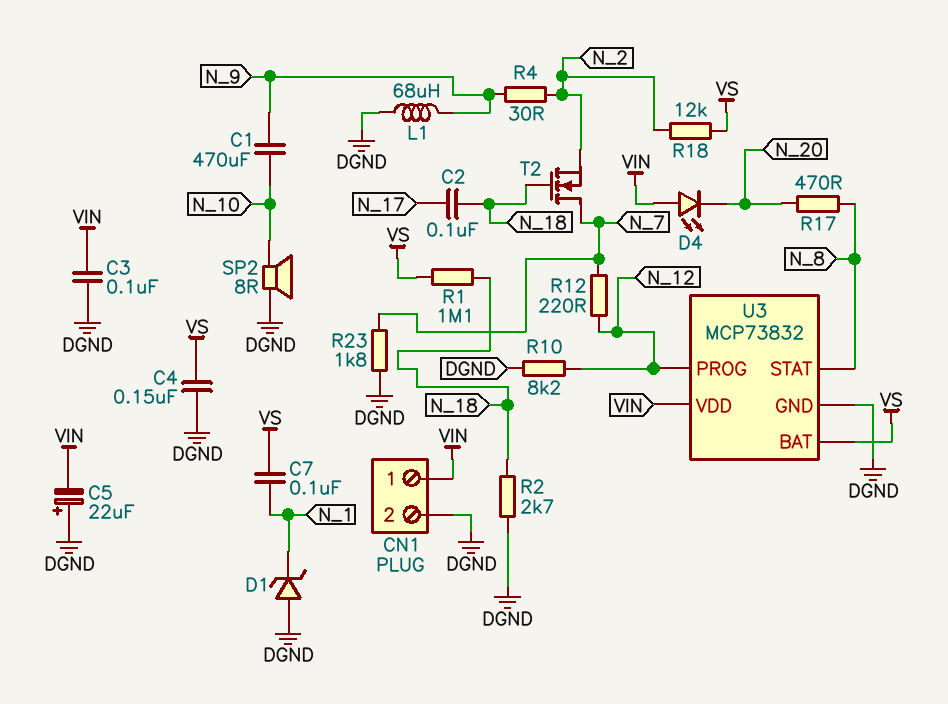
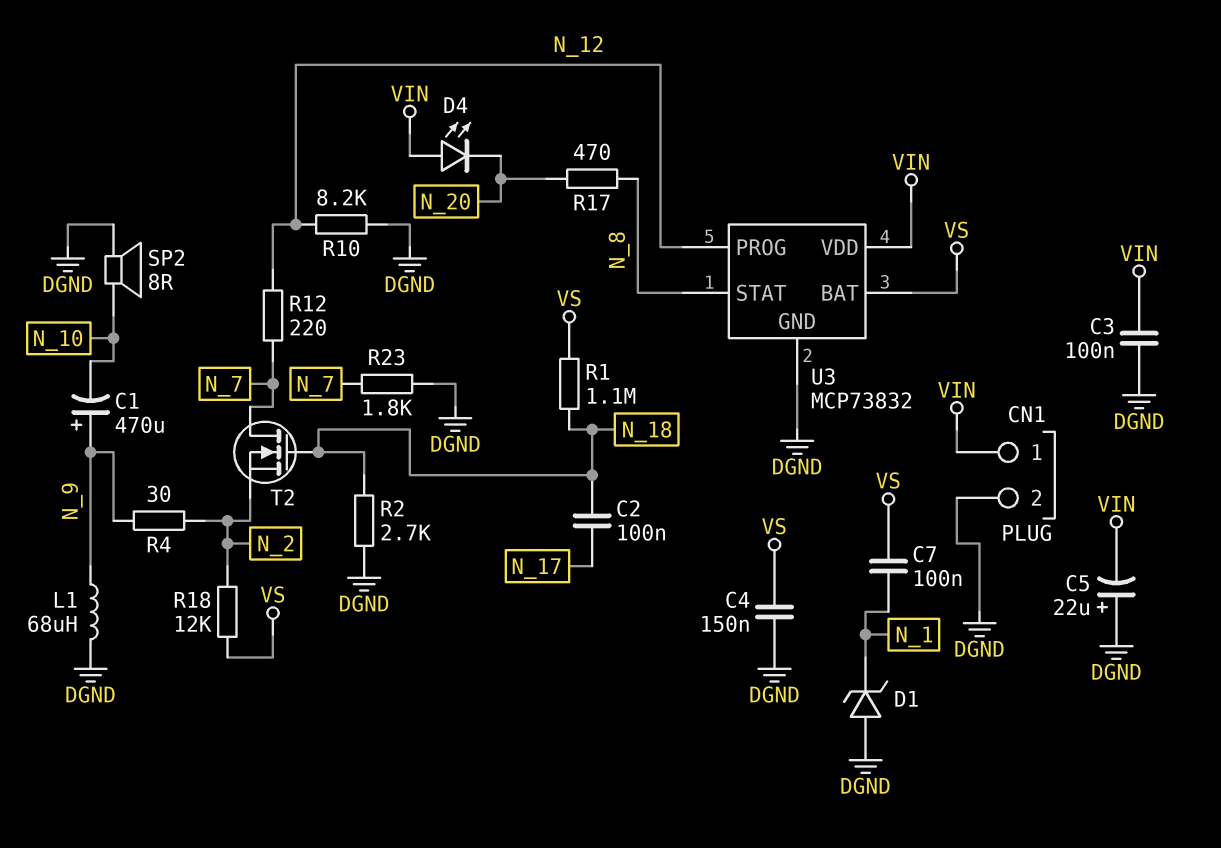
C1: 470uF (N_9, N_10) -> 470uF (plus N_9, minus N_10)

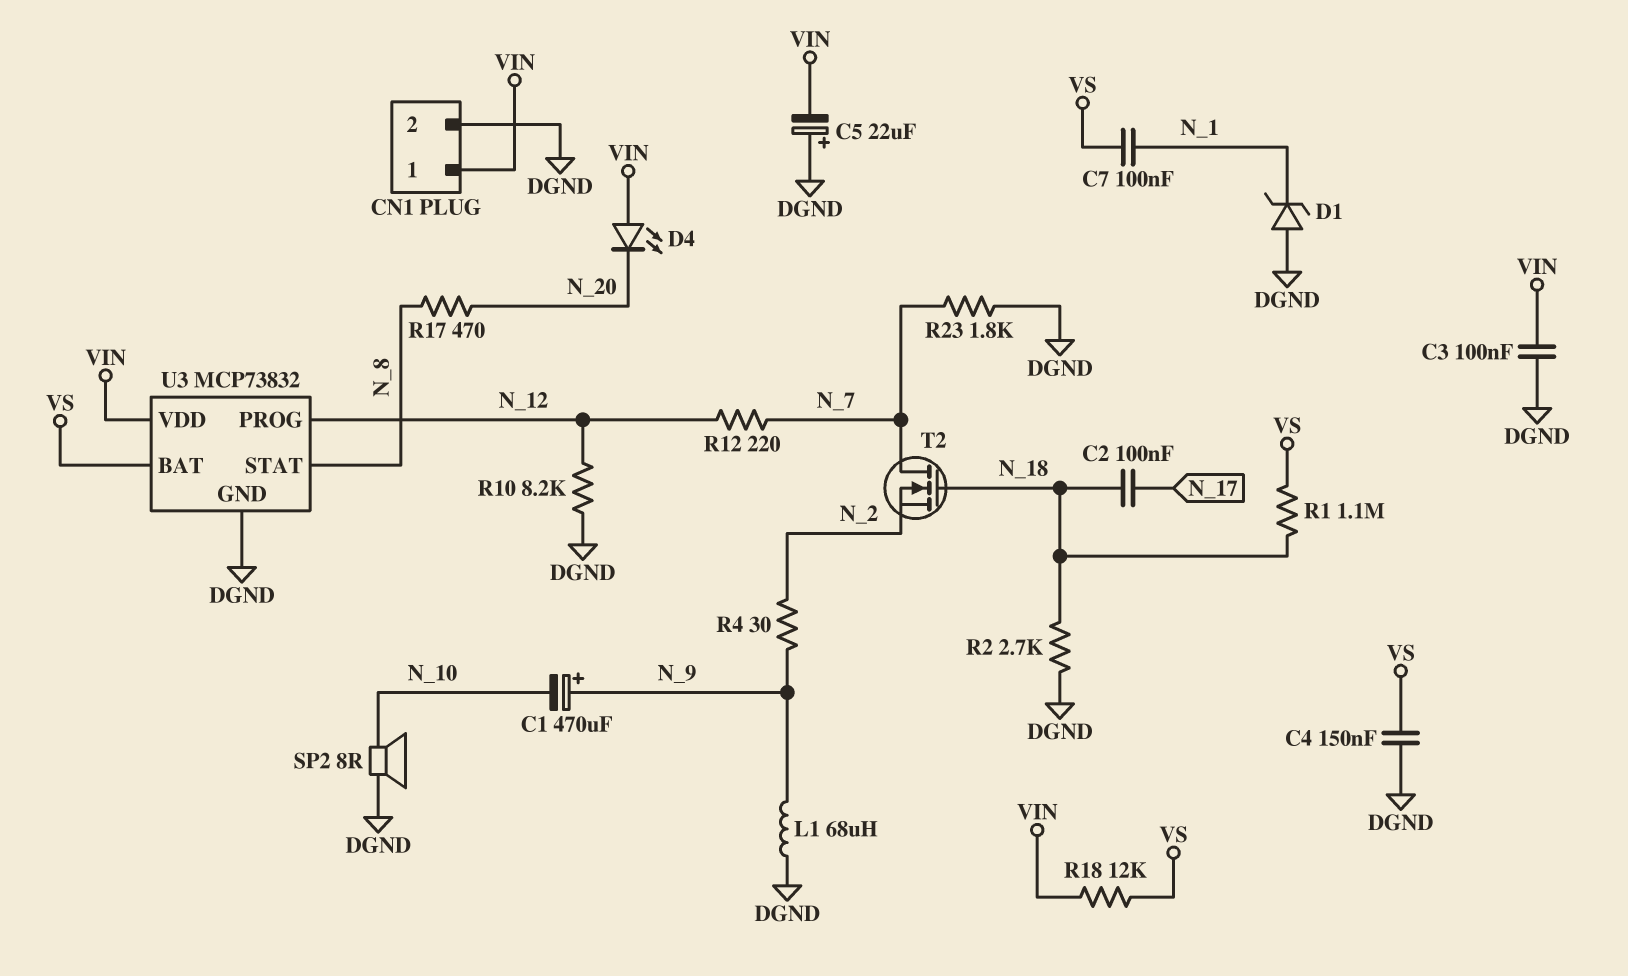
R18: 12k (N_2, VS) -> 12k (VIN, VS)

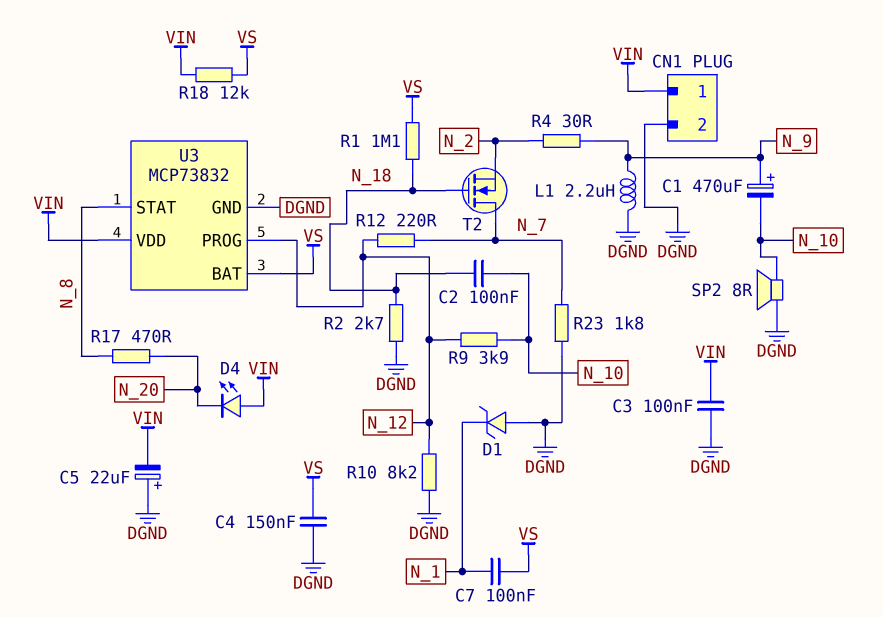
C2: 100nF (N_17, N_18) -> 100nF (N_10, N_18)
L1: 68uH (DGND, N_9) -> 2.2uH (DGND, N_9)
R9: none -> 3.9k (N_10, N_12)

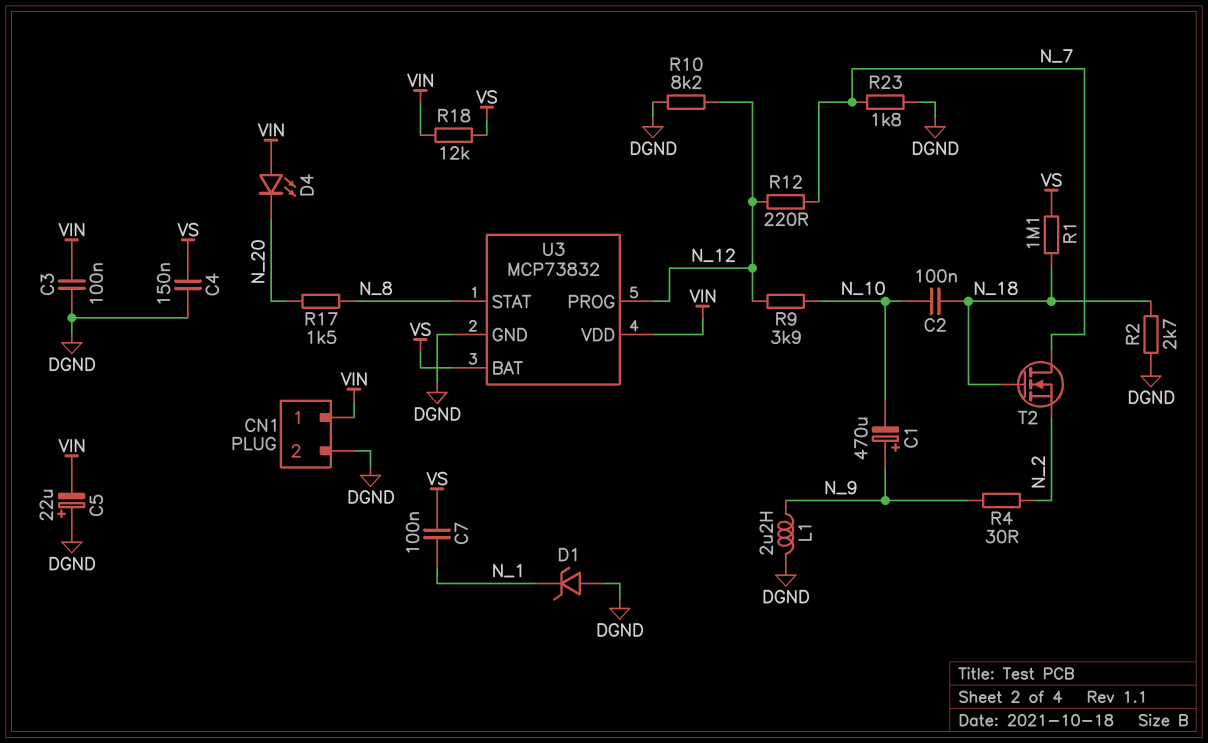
R17: 470 (N_8, N_20) -> 1.5k (N_8, N_20)
SP2: speaker 8R (DGND, N_10) -> none

